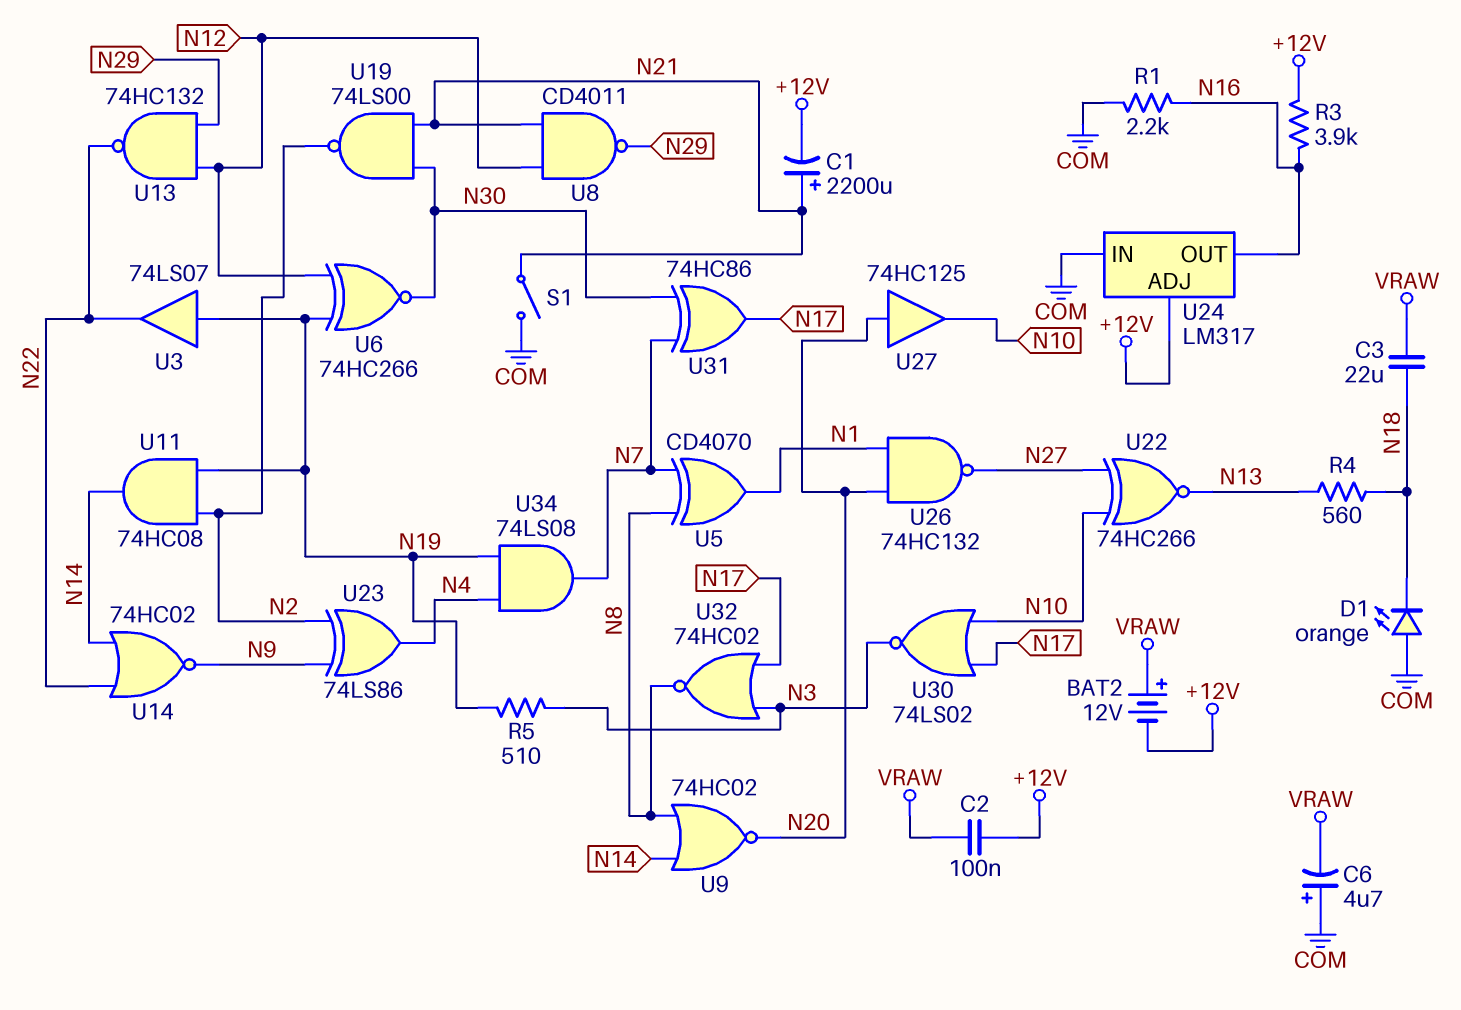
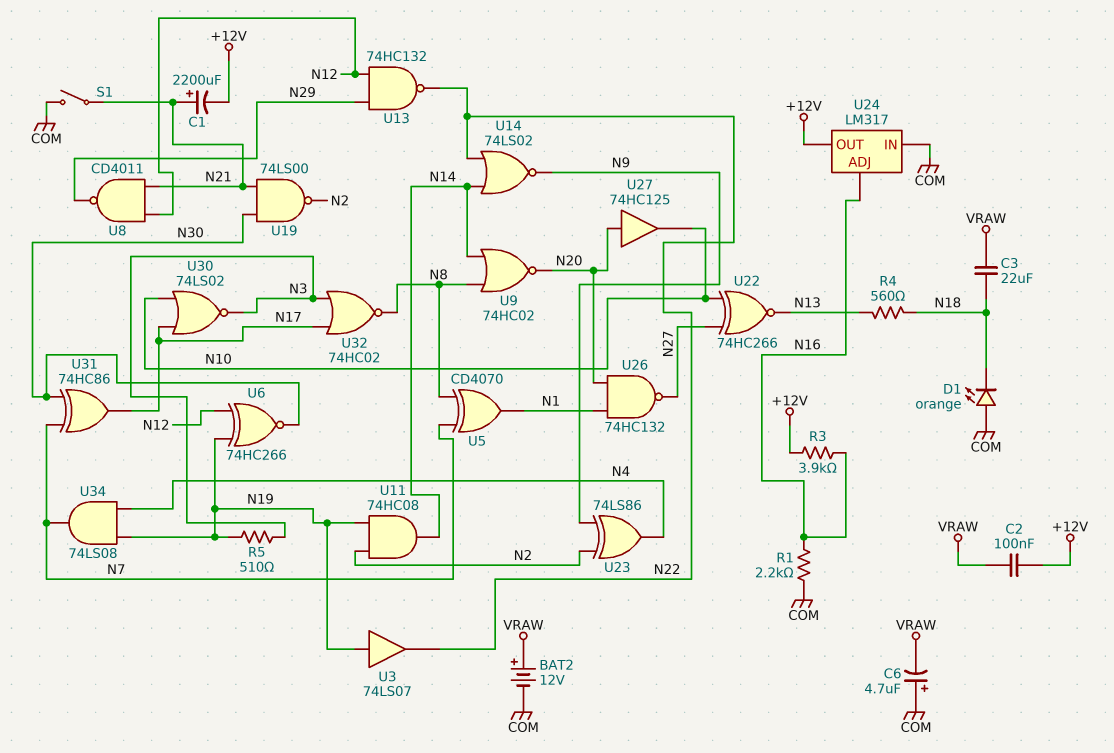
BAT2: 12V (plus VRAW, minus +12V) -> 12V (plus VRAW, minus COM)
U14: NOR 74HC02 (in N14, in N22, out N9) -> NOR 74LS02 (in N14, in N22, out N9)
U24 pin ADJ: +12V -> N16
U24 pin OUT: N16 -> +12V

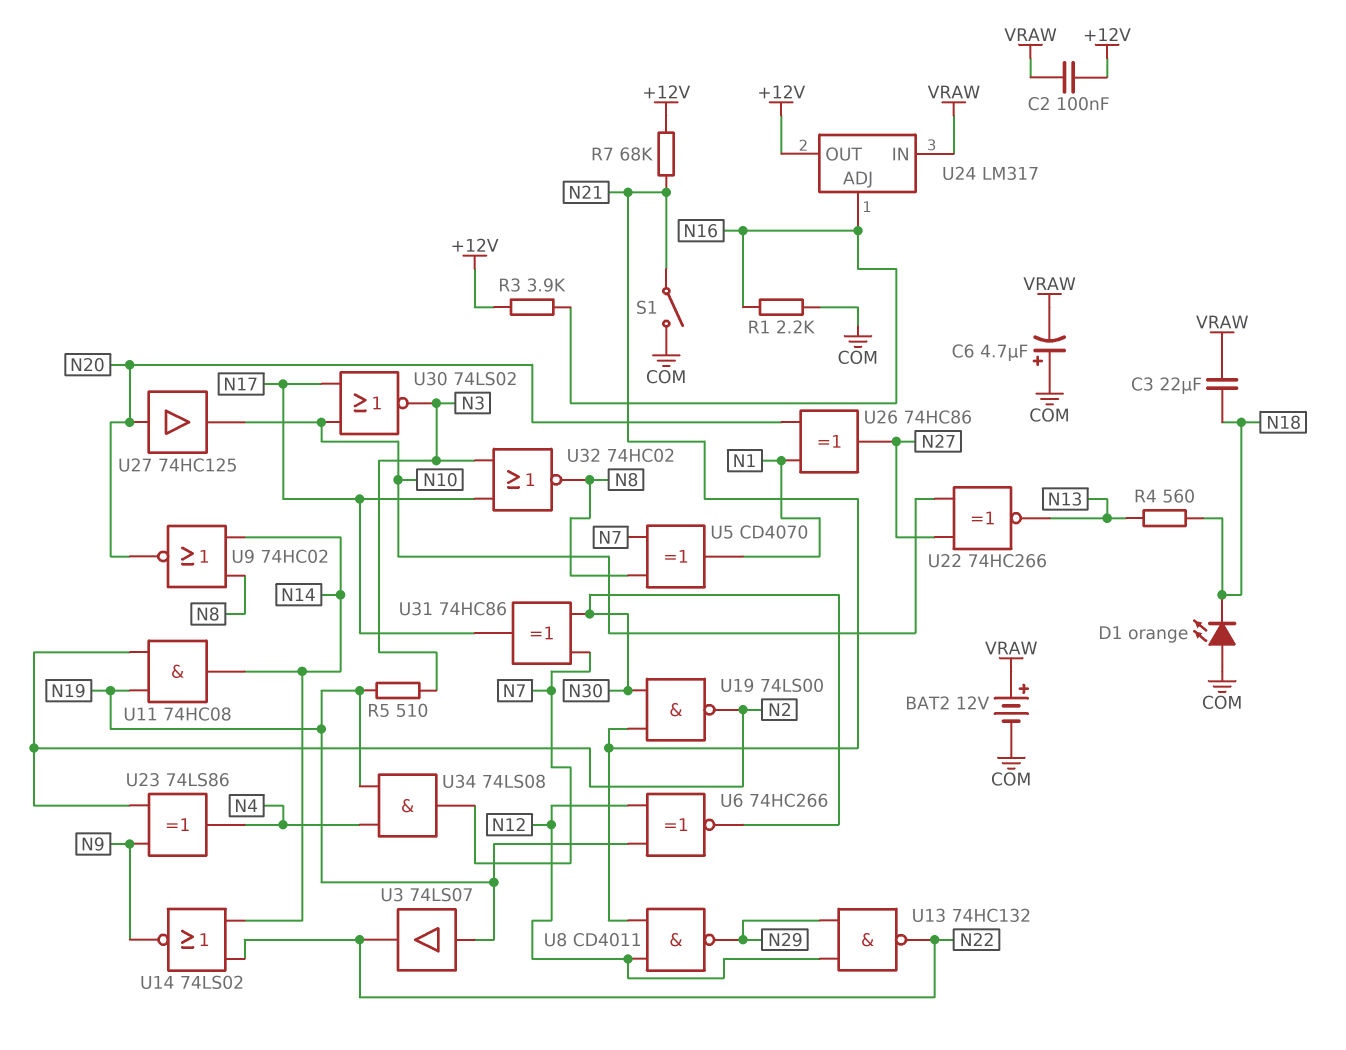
C1: 2200uF (plus N21, minus +12V) -> none
R7: none -> 68k (+12V, N21)
U24 pin IN: COM -> VRAW
U26: NAND 74HC132 (in N1, in N20, out N27) -> XOR 74HC86 (in N1, in N20, out N27)

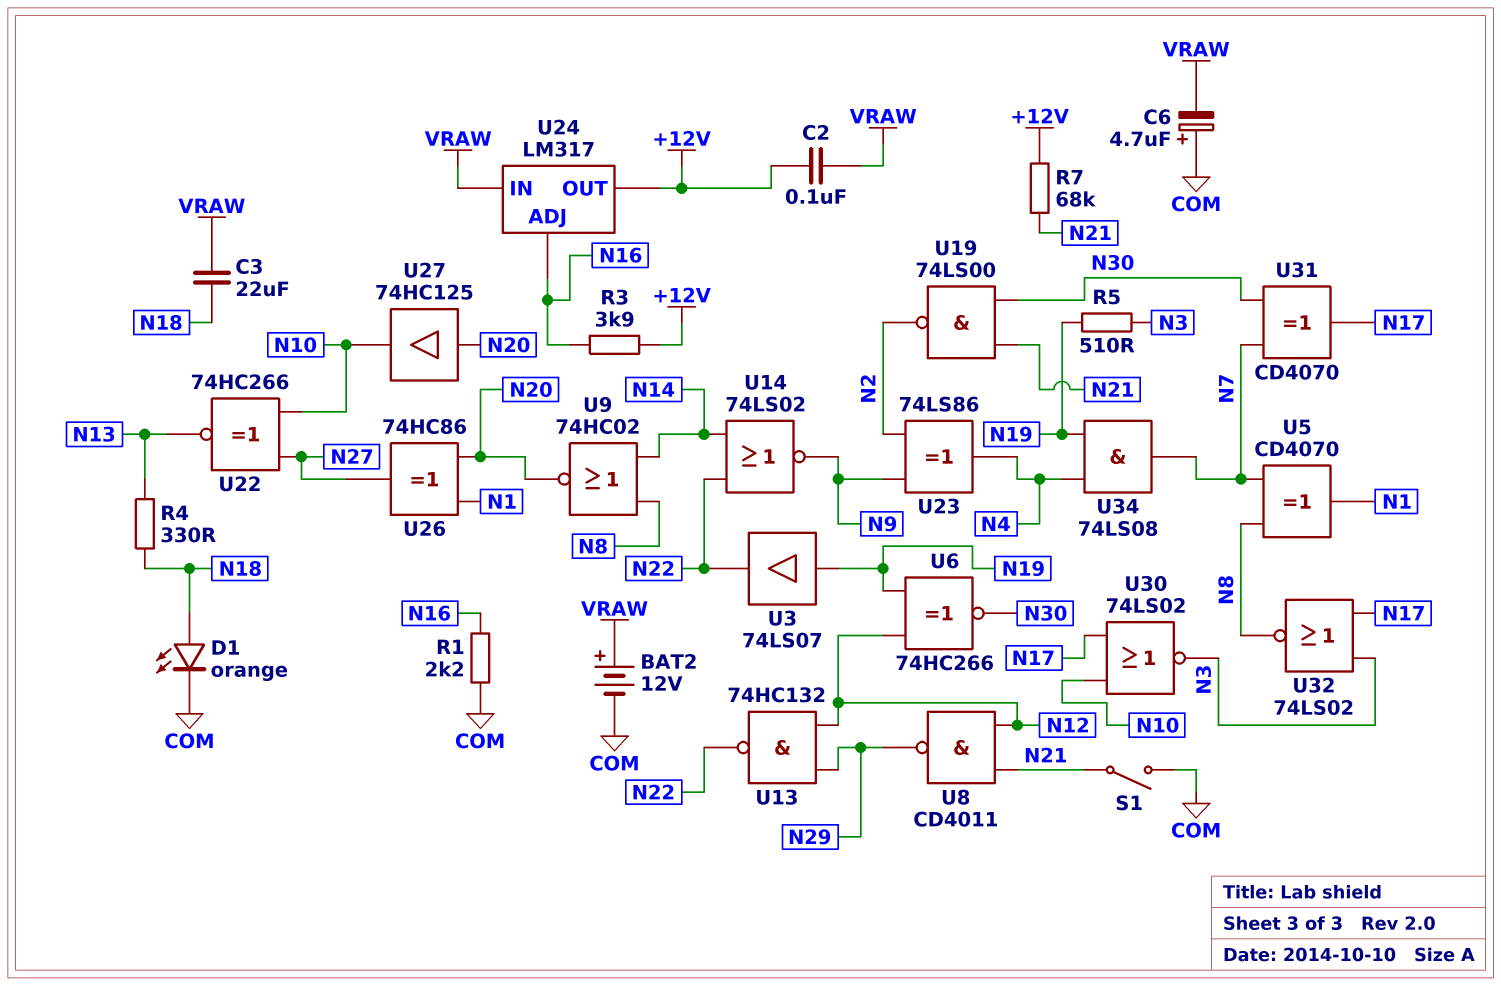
D1: LED orange (A COM, K N18) -> LED orange (A N18, K COM)
R4: 560 (N13, N18) -> 330 (N13, N18)
U11: AND 74HC08 (in N2, in N19, out N14) -> none
U31: XOR 74HC86 (in N7, in N30, out N17) -> XOR CD4070 (in N7, in N30, out N17)
U32: NOR 74HC02 (in N3, in N17, out N8) -> NOR 74LS02 (in N3, in N17, out N8)

